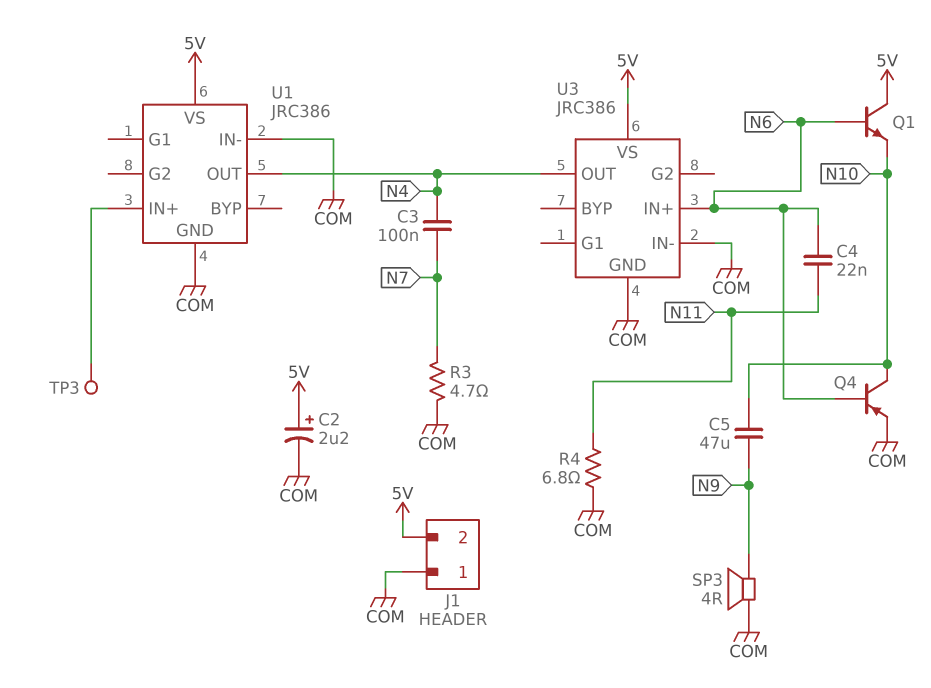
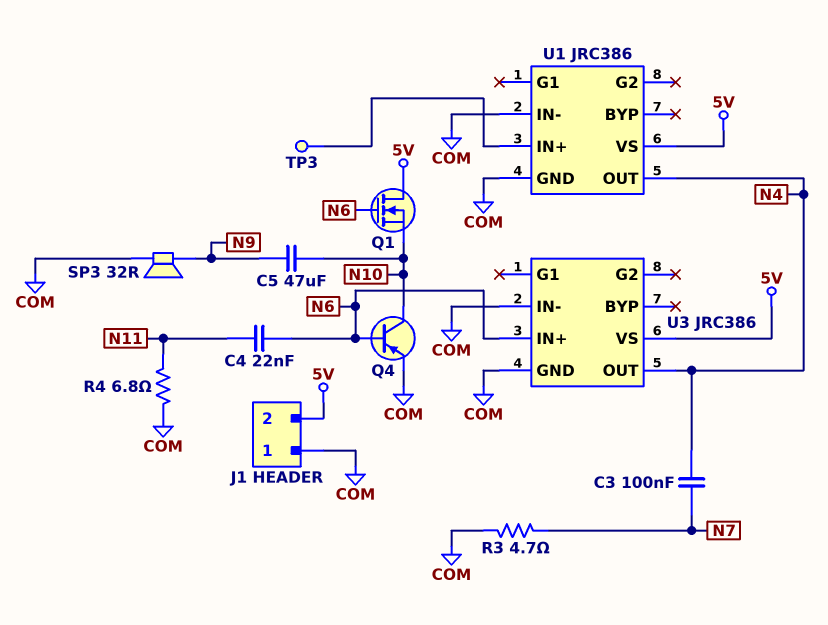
C2: 2.2uF (plus 5V, minus COM) -> none
Q1: NPN (B N6, C 5V, E N10) -> NMOS (G N6, D 5V, S N10)
SP3: speaker 4R (COM, N9) -> speaker 32R (COM, N9)

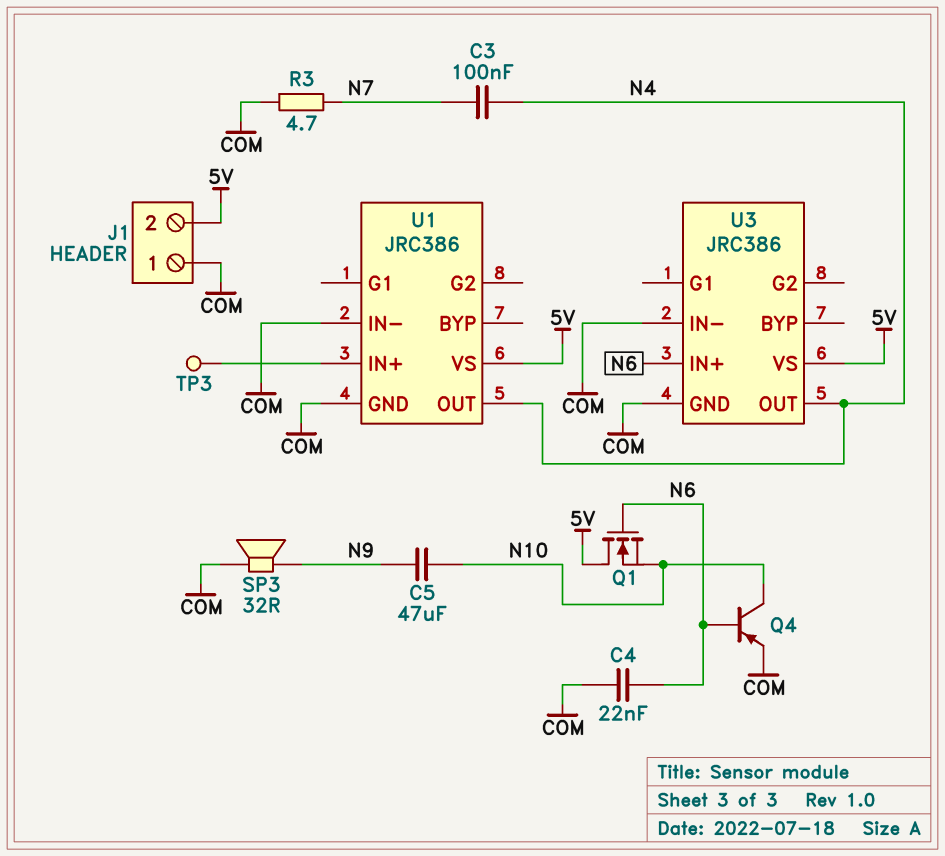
C4: 22nF (N6, N11) -> 22nF (COM, N6)
R4: 6.8 (COM, N11) -> none

